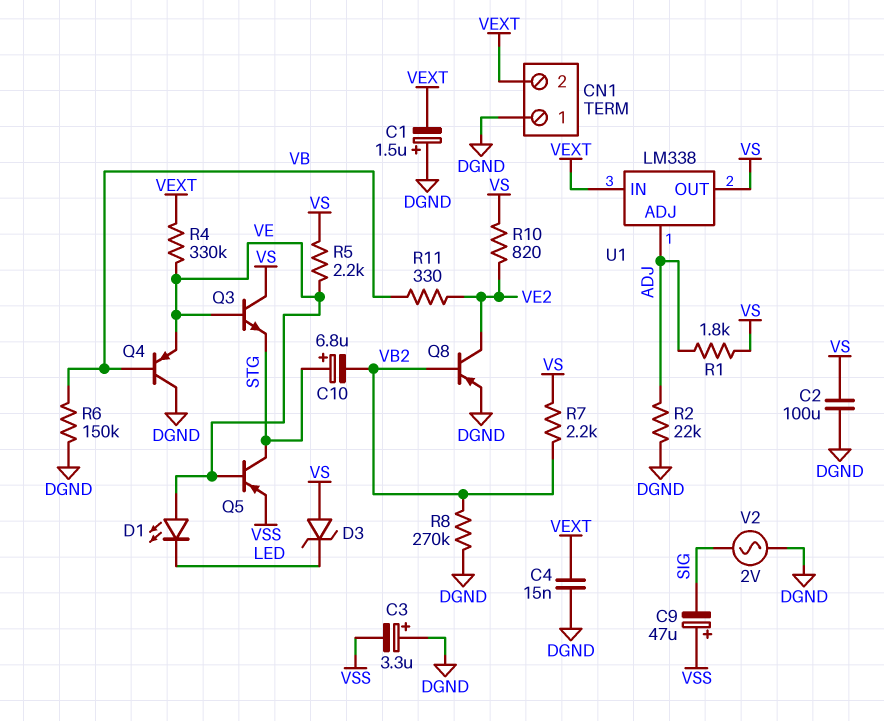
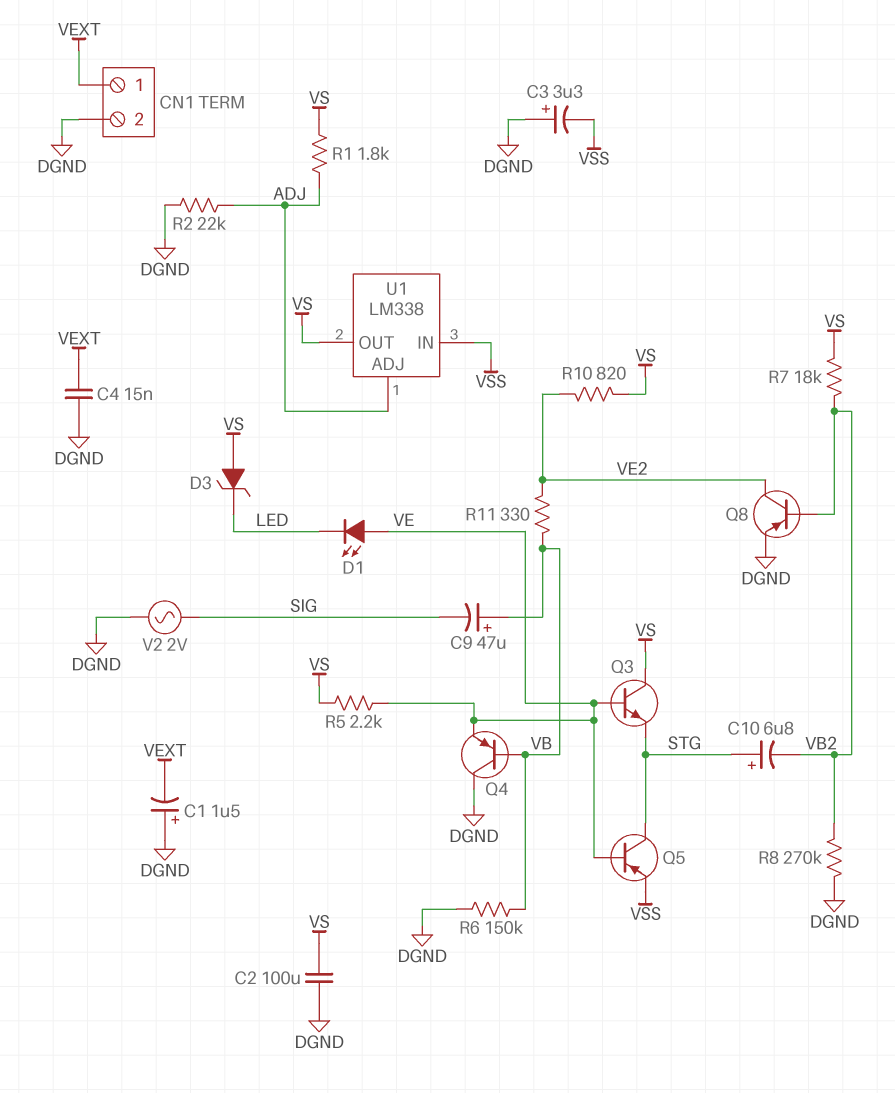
C9: 47uF (plus VSS, minus SIG) -> 47uF (plus VB, minus SIG)
CN1 pin 1: DGND -> VEXT
CN1 pin 2: VEXT -> DGND
R4: 330k (VE, VEXT) -> none
R7: 2.2k (VB2, VS) -> 18k (VB2, VS)
U1 pin IN: VEXT -> VSS

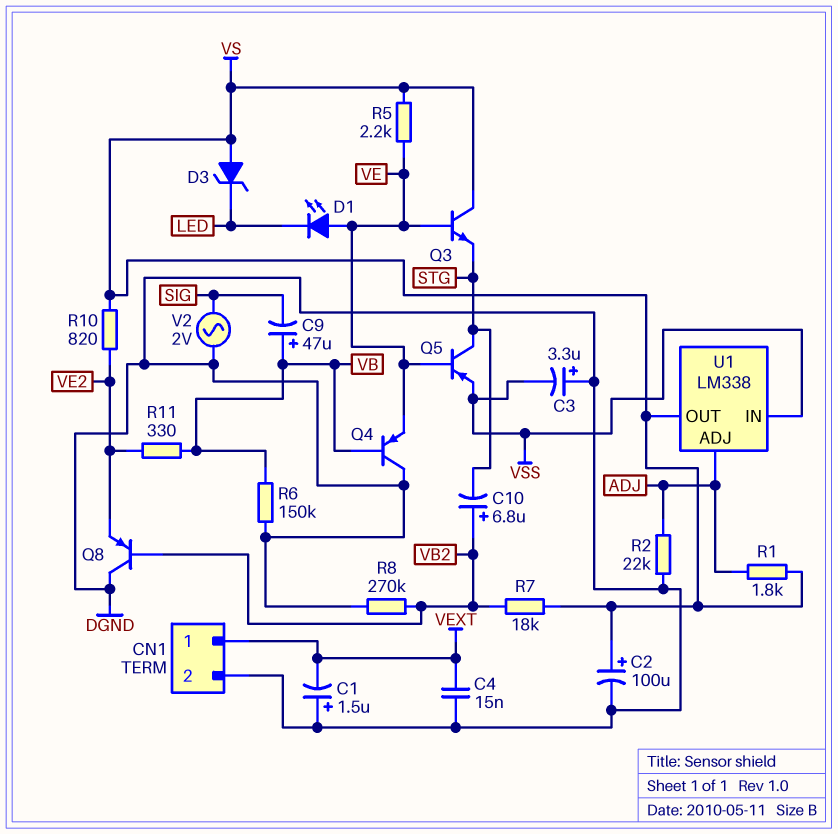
C2: 100uF (DGND, VS) -> 100uF (plus VS, minus DGND)
C10: 6.8uF (plus STG, minus VB2) -> 6.8uF (plus VB2, minus STG)
Q8: PNP (B VB2, C VE2, E DGND) -> PNP (B VB2, C DGND, E VE2)

